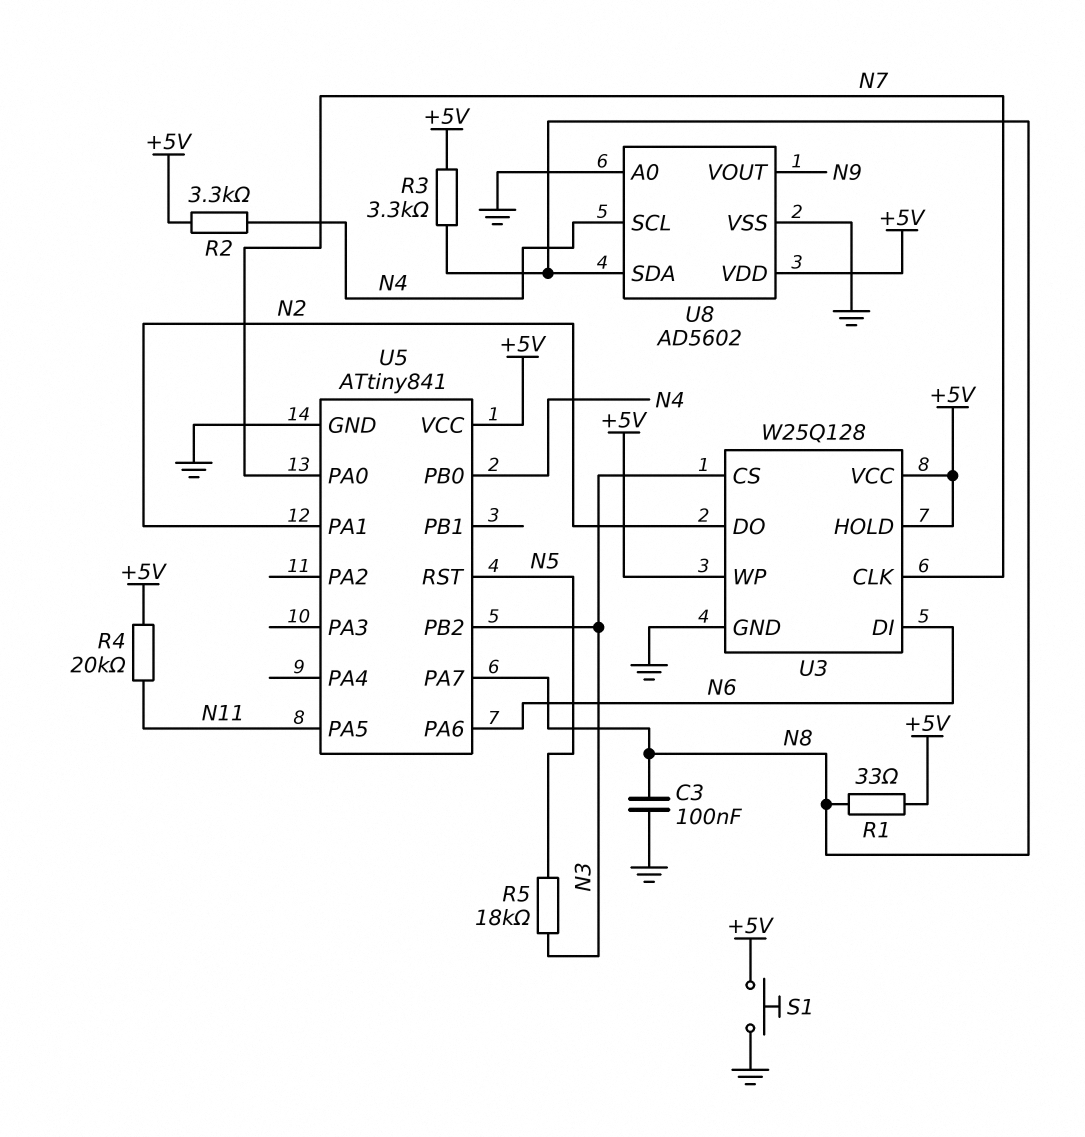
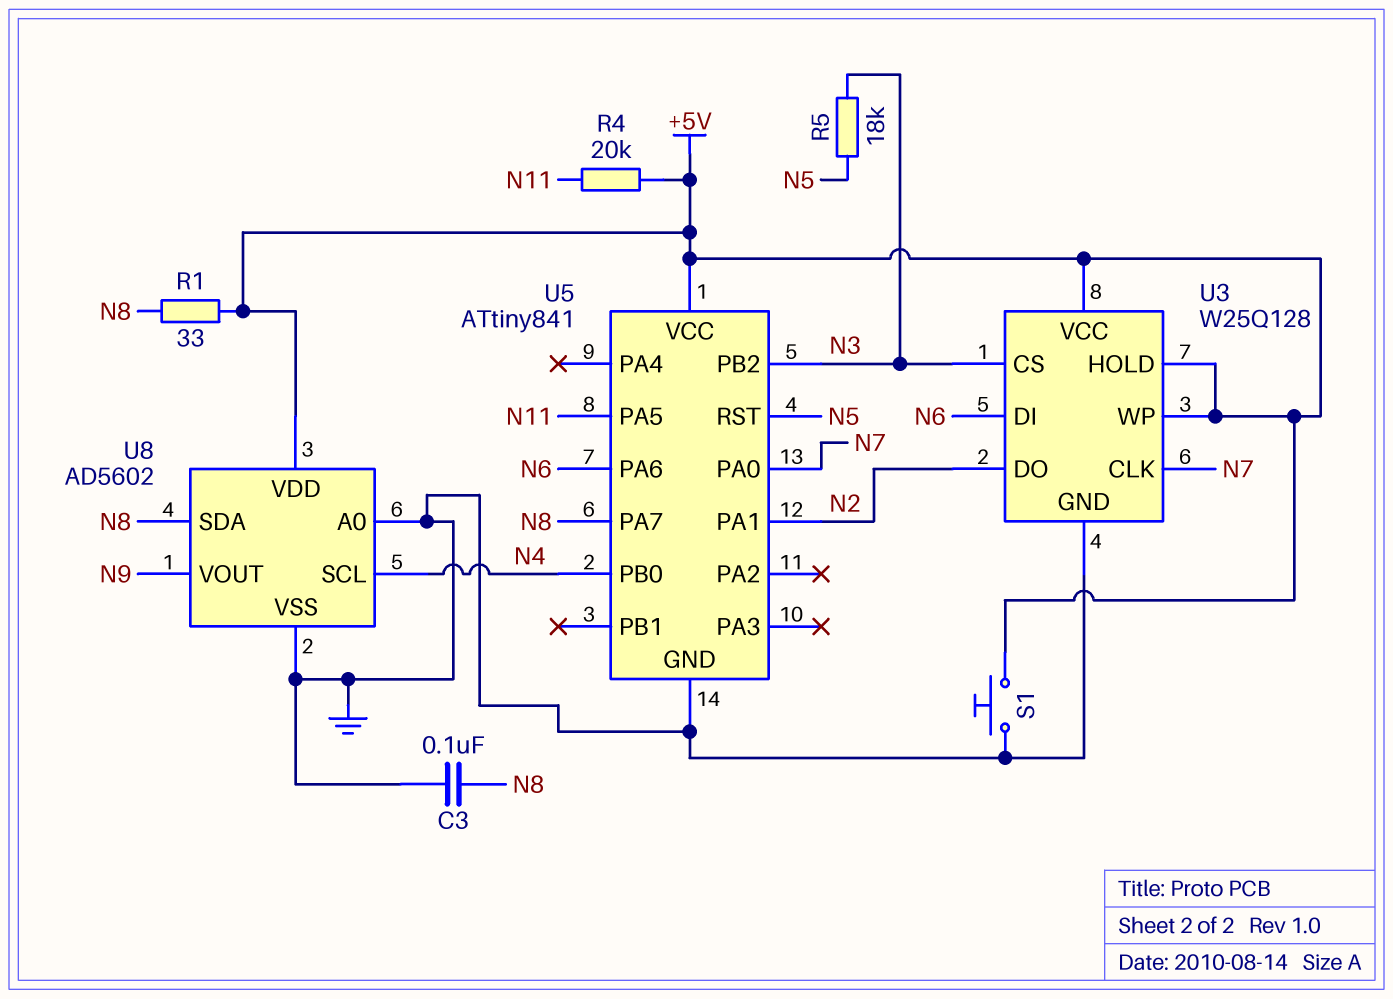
R2: 3.3k (+5V, N4) -> none
R3: 3.3k (+5V, N8) -> none

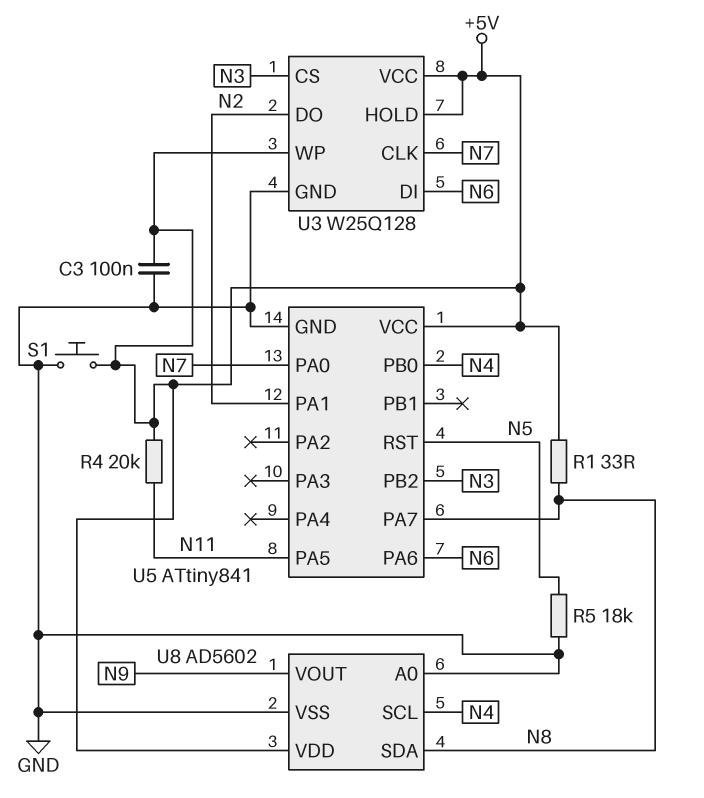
C3: 100nF (GND, N8) -> 100nF (+5V, GND)
R5: 18k (N3, N5) -> 18k (GND, N5)

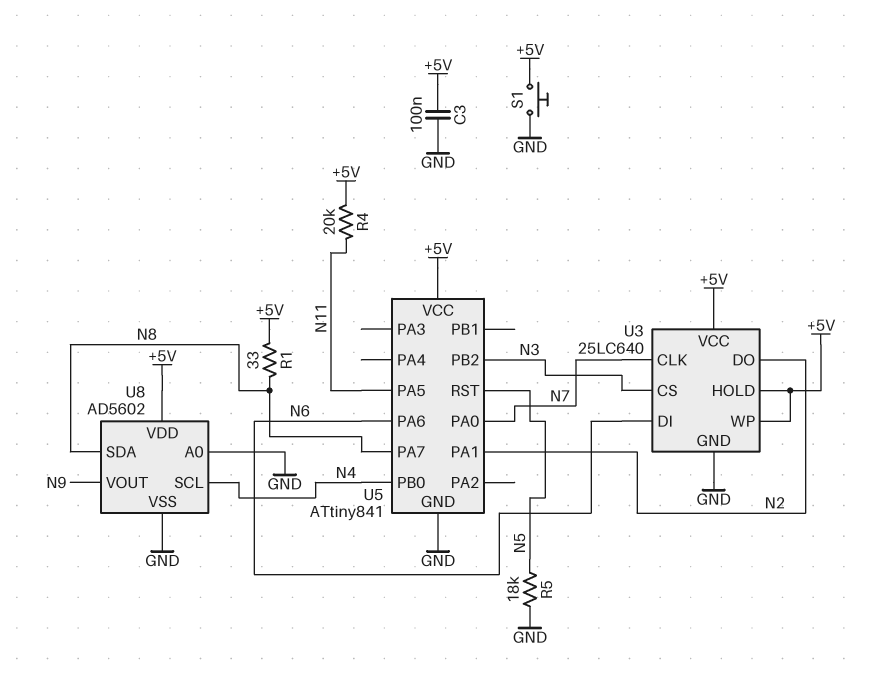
U3: W25Q128 -> 25LC640

